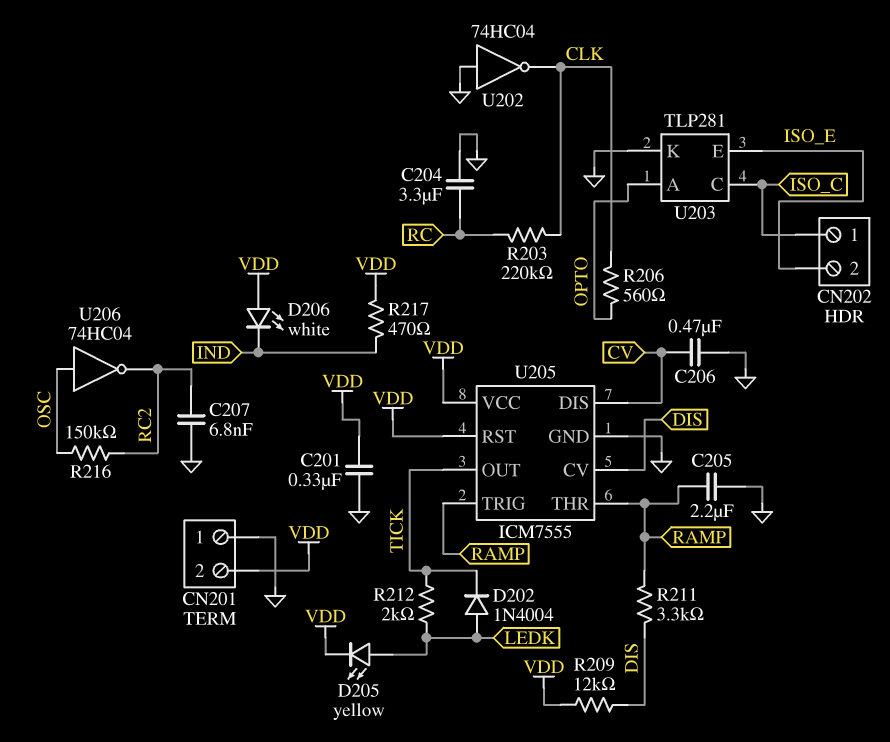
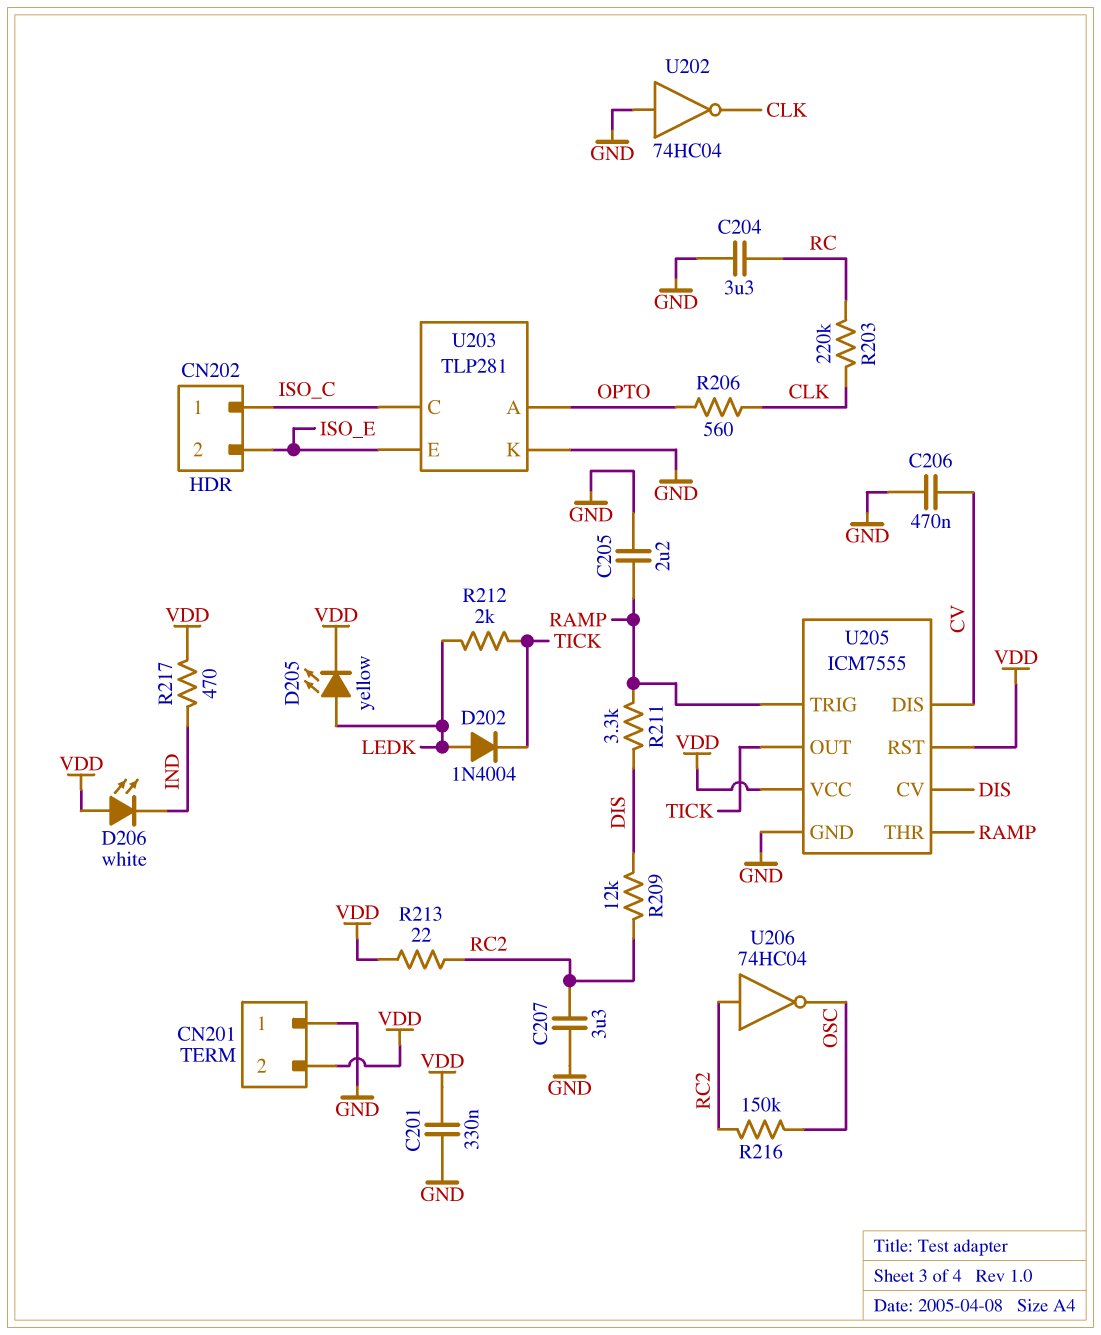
C207: 6.8nF (GND, RC2) -> 3.3uF (GND, RC2)
R209: 12k (DIS, VDD) -> 12k (DIS, RC2)
R213: none -> 22 (RC2, VDD)
U206: NOT 74HC04 (in OSC, out RC2) -> NOT 74HC04 (in RC2, out OSC)

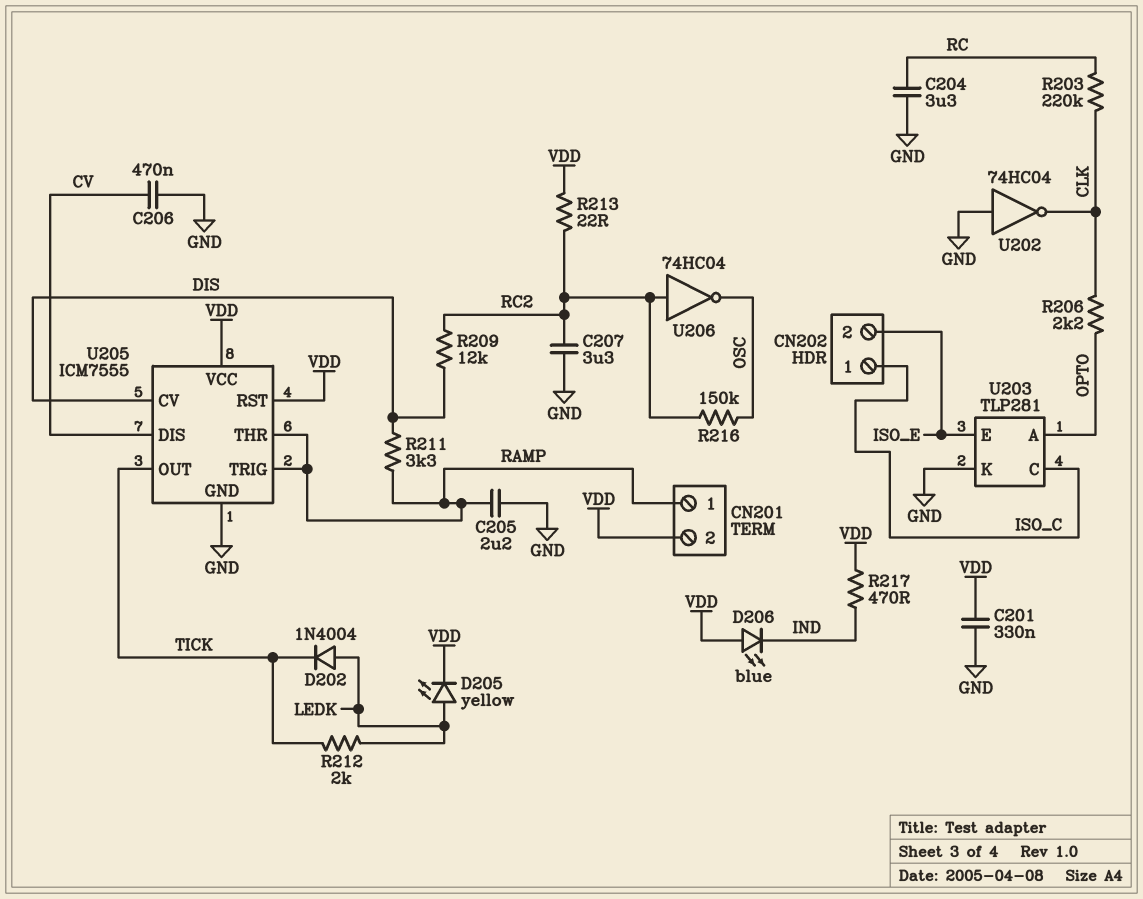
CN201 pin 1: GND -> RAMP
D206: LED white (A VDD, K IND) -> LED blue (A VDD, K IND)
R206: 560 (CLK, OPTO) -> 2.2k (CLK, OPTO)

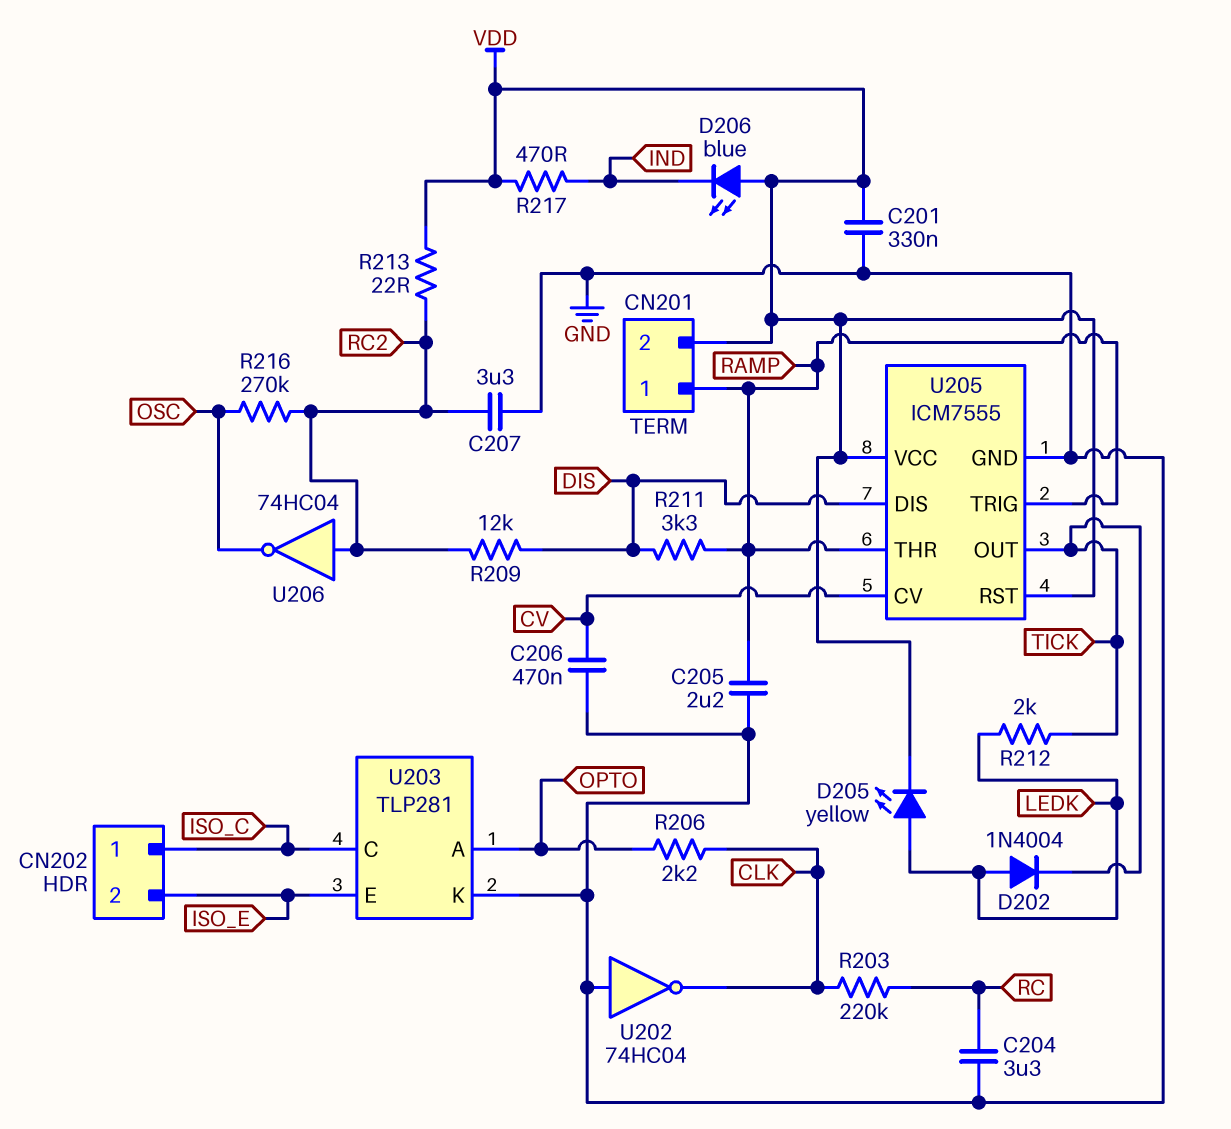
R216: 150k (OSC, RC2) -> 270k (OSC, RC2)
U205 pin CV: DIS -> CV
U205 pin DIS: CV -> DIS

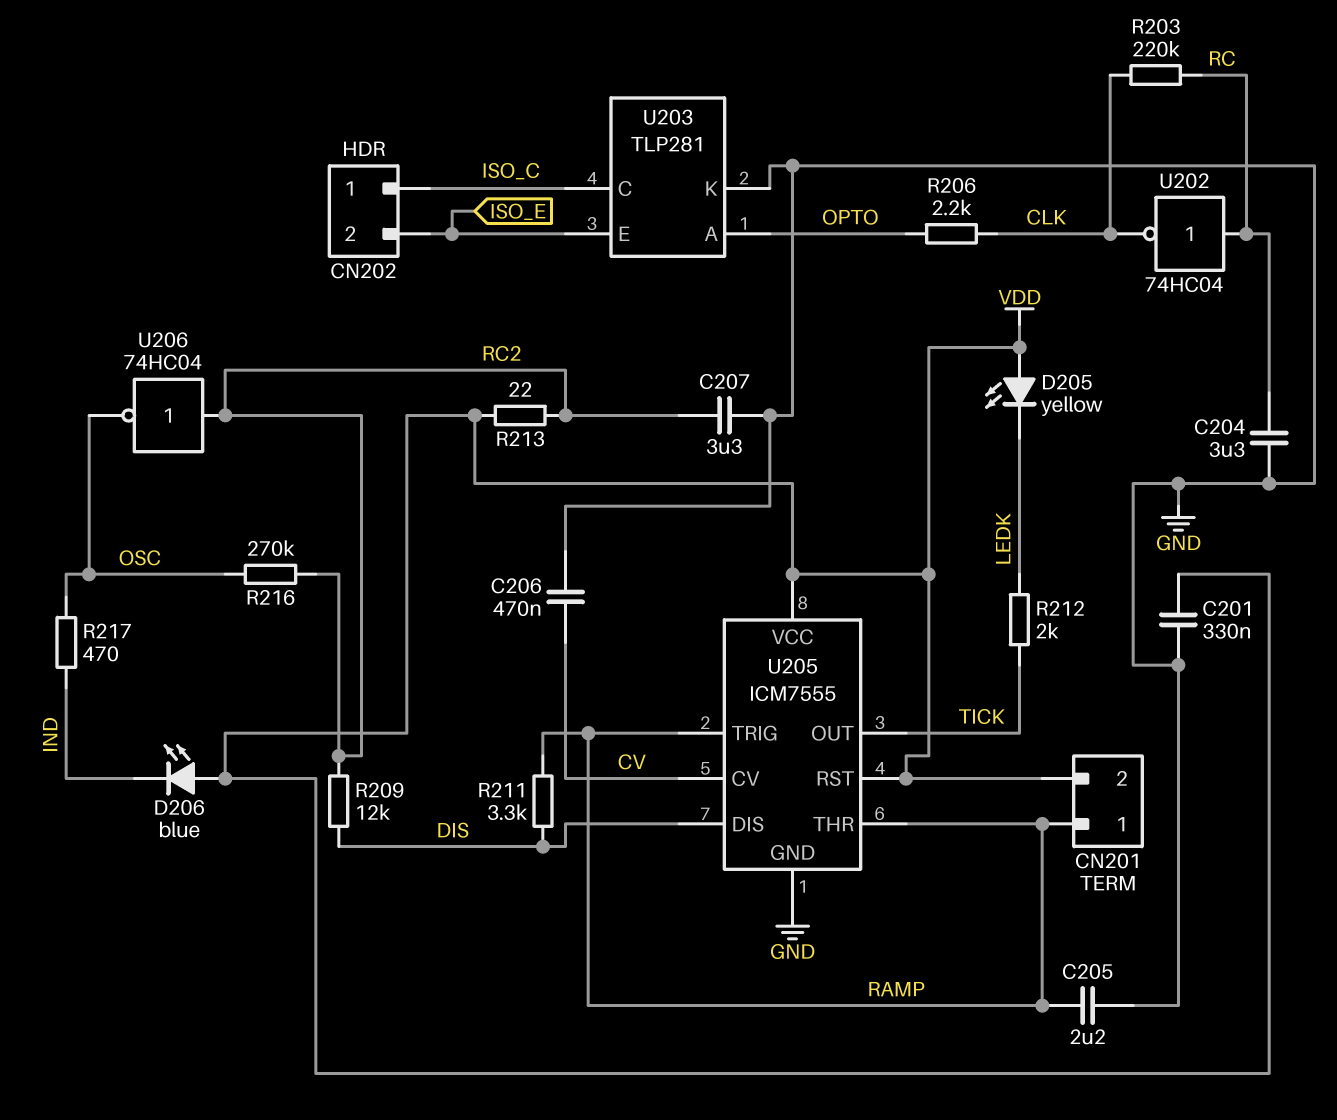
D202: diode 1N4004 (A LEDK, K TICK) -> none
D205: LED yellow (A LEDK, K VDD) -> LED yellow (A VDD, K LEDK)
R217: 470 (IND, VDD) -> 470 (IND, OSC)
U202: NOT 74HC04 (in GND, out CLK) -> NOT 74HC04 (in RC, out CLK)

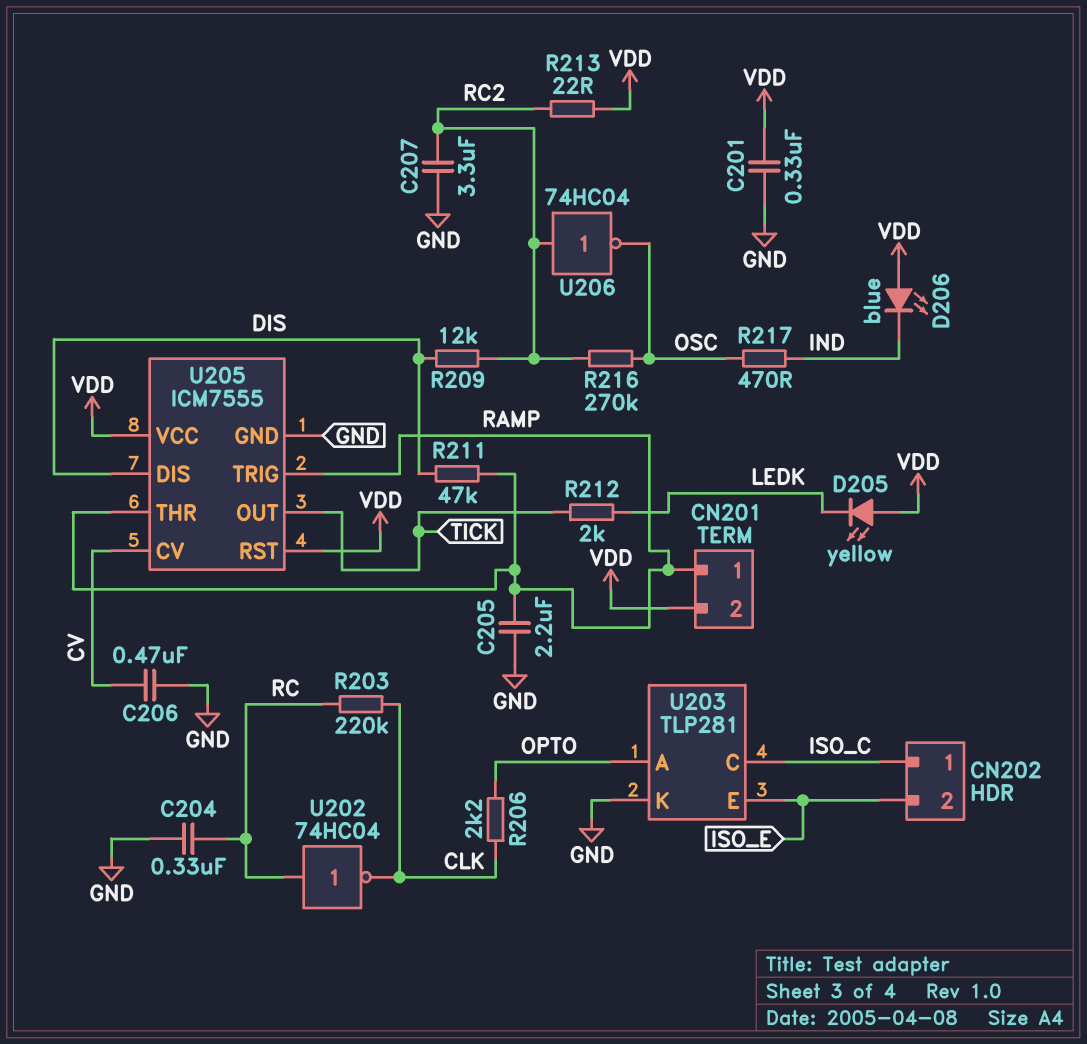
C204: 3.3uF (GND, RC) -> 330nF (GND, RC)
R211: 3.3k (DIS, RAMP) -> 47k (DIS, RAMP)

